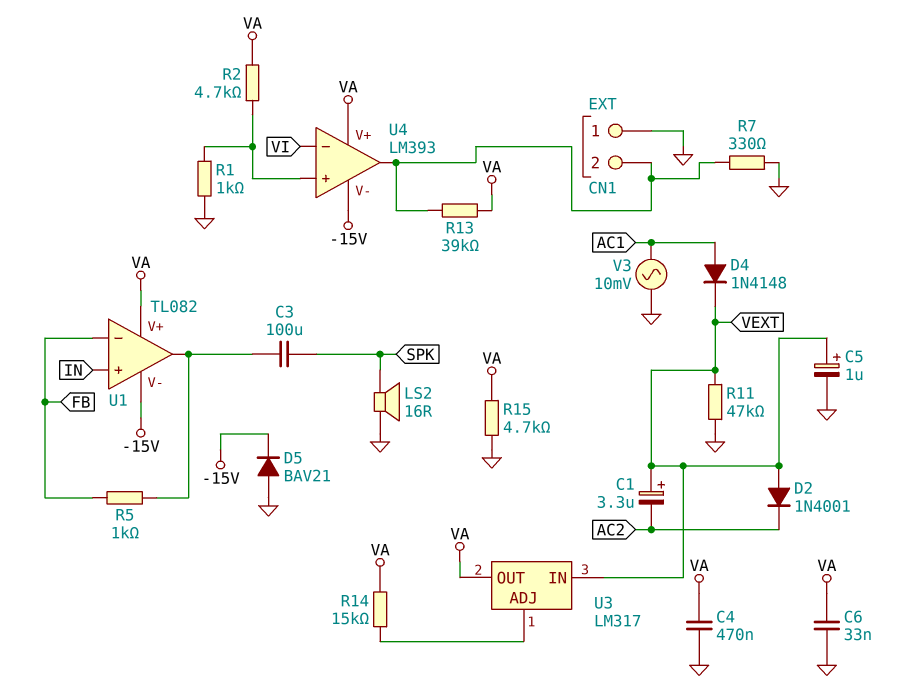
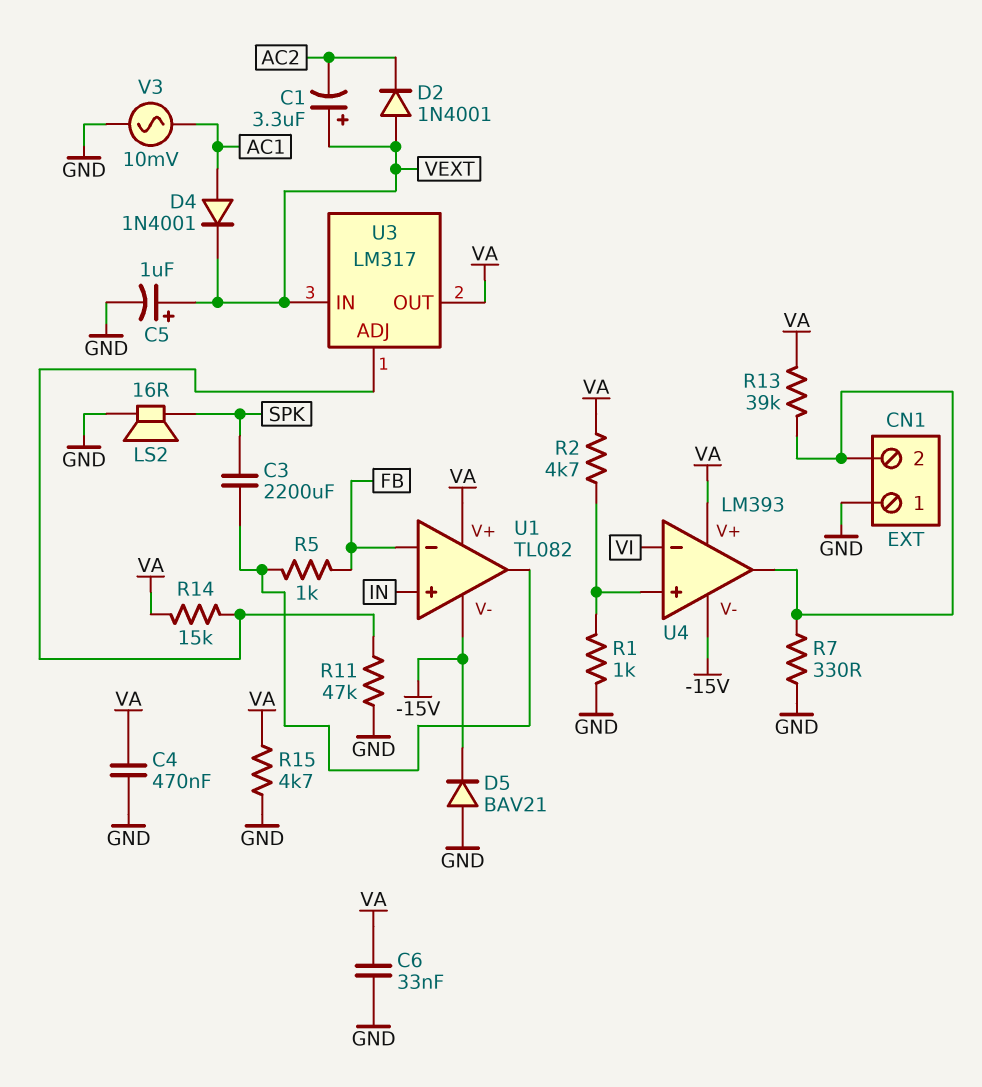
C3: 100uF (SPK, U1/out) -> 2200uF (SPK, U1/out)
D4: diode 1N4148 (A AC1, K VEXT) -> diode 1N4001 (A AC1, K VEXT)
R11: 47k (GND, VEXT) -> 47k (GND, U3/ADJ)

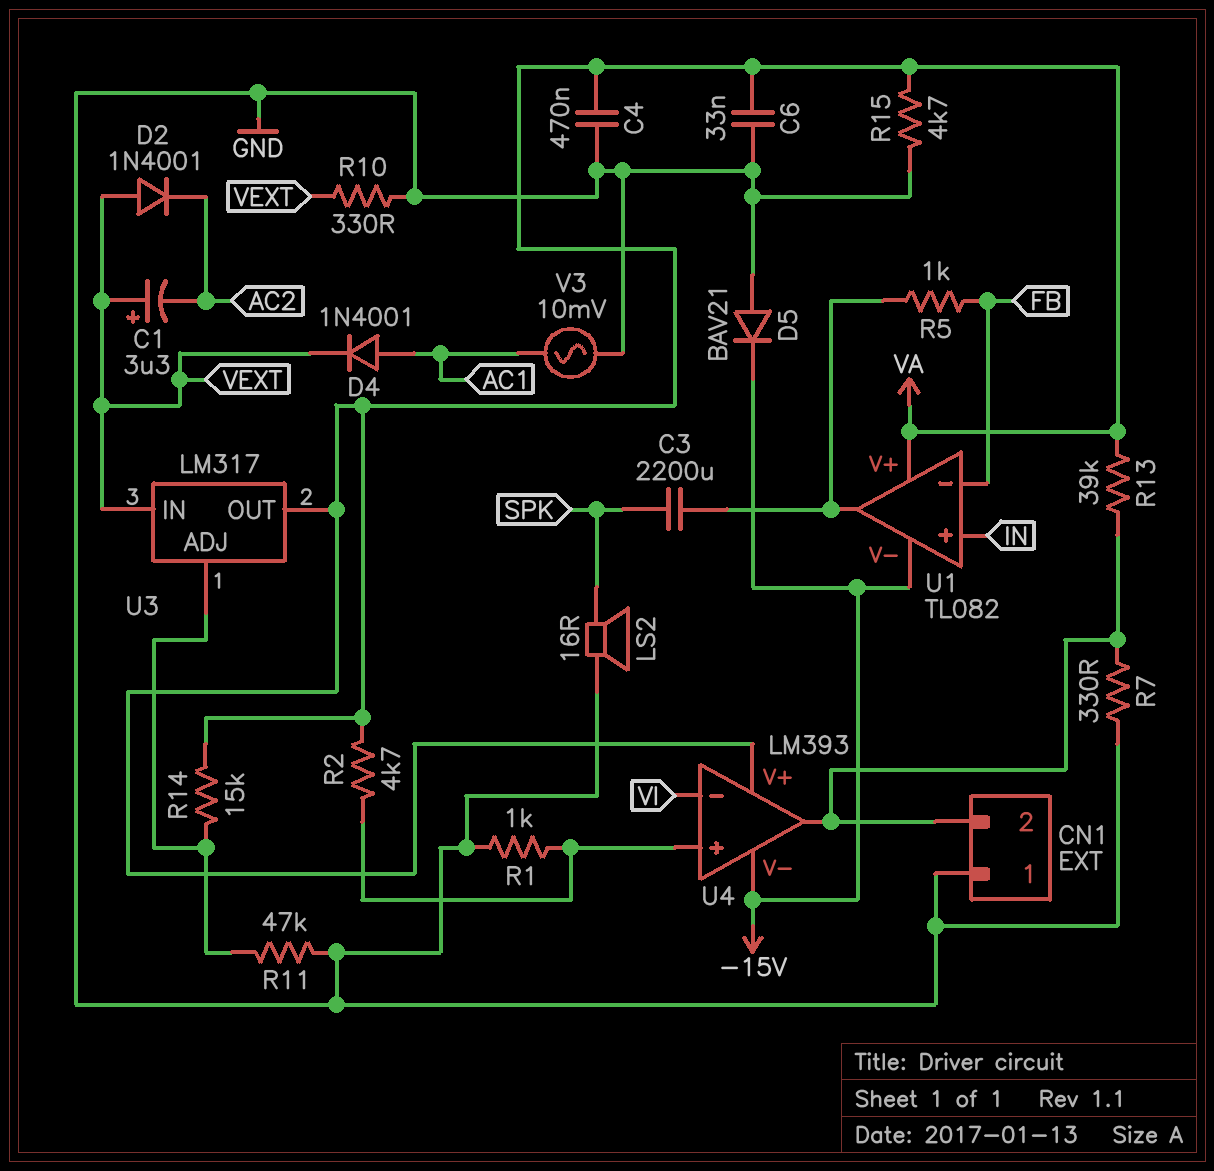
C5: 1uF (plus VEXT, minus GND) -> none
R10: none -> 330 (GND, VEXT)

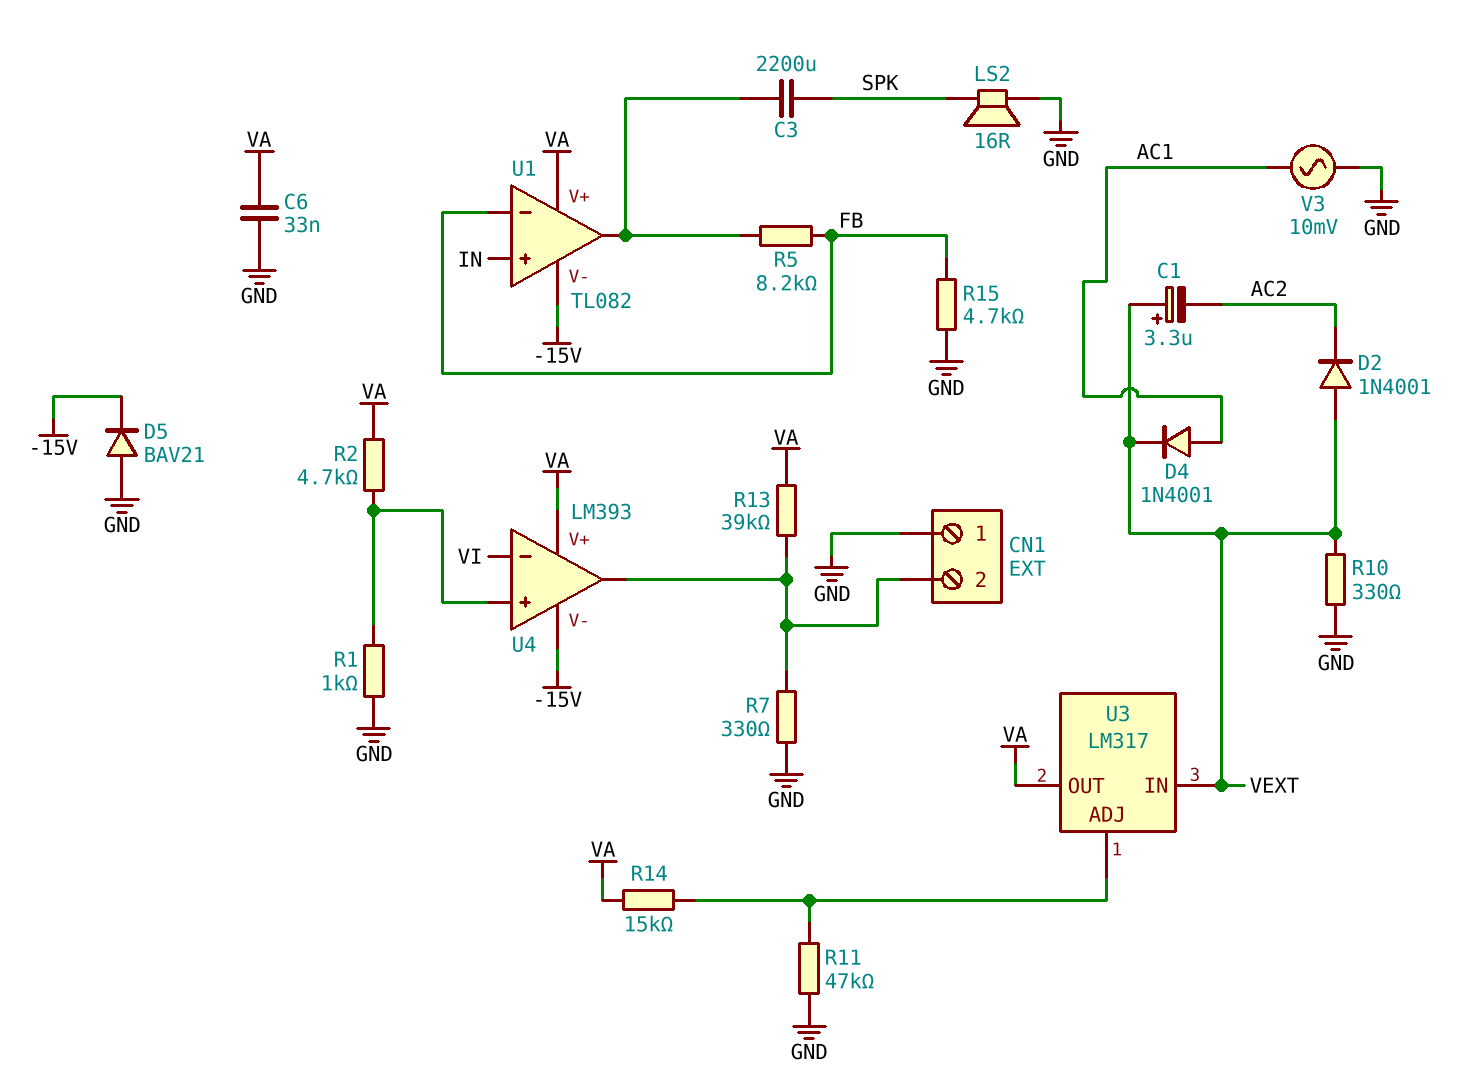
C4: 470nF (GND, VA) -> none
R5: 1k (FB, U1/out) -> 8.2k (FB, U1/out)
R15: 4.7k (GND, VA) -> 4.7k (FB, GND)

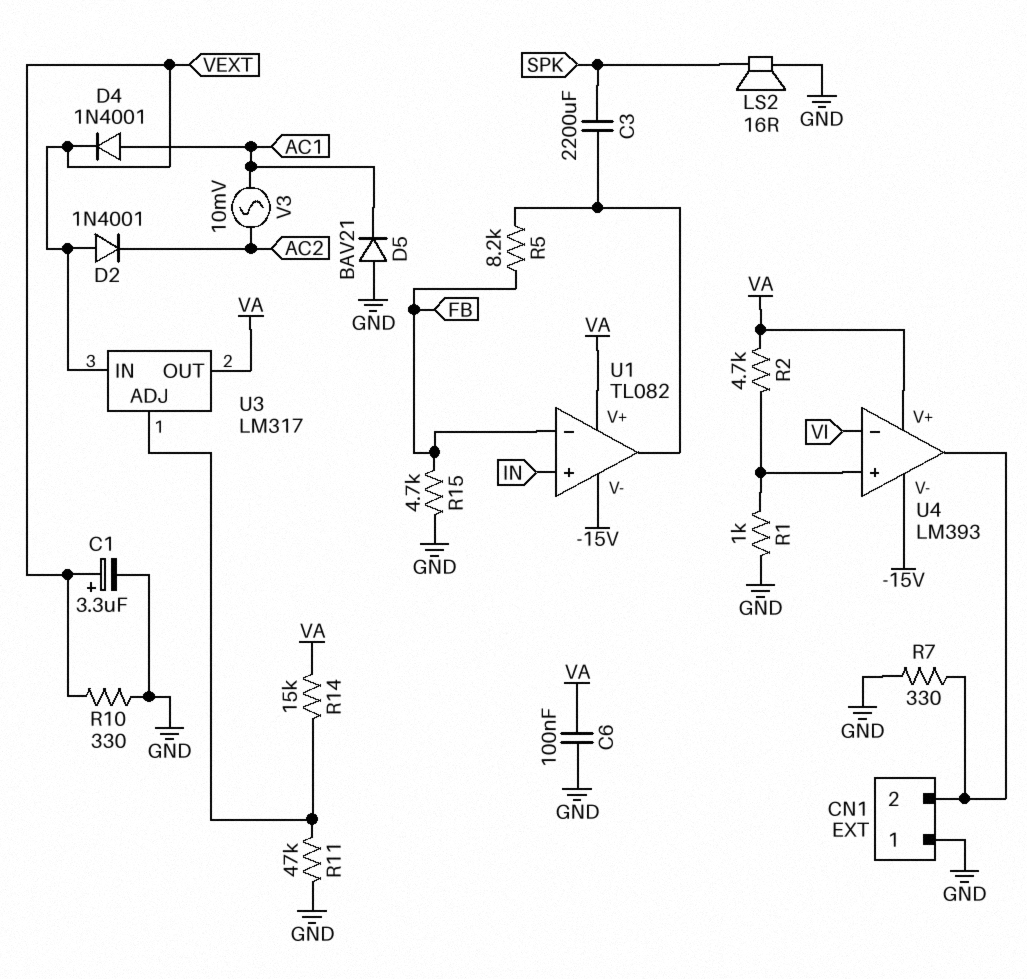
C1: 3.3uF (plus VEXT, minus AC2) -> 3.3uF (plus VEXT, minus GND)
C6: 33nF (GND, VA) -> 100nF (GND, VA)
D5: diode BAV21 (A GND, K -15V) -> diode BAV21 (A GND, K AC1)
R13: 39k (CN1/2, VA) -> none
V3: AC 10mV (AC1, GND) -> AC 10mV (AC1, AC2)

